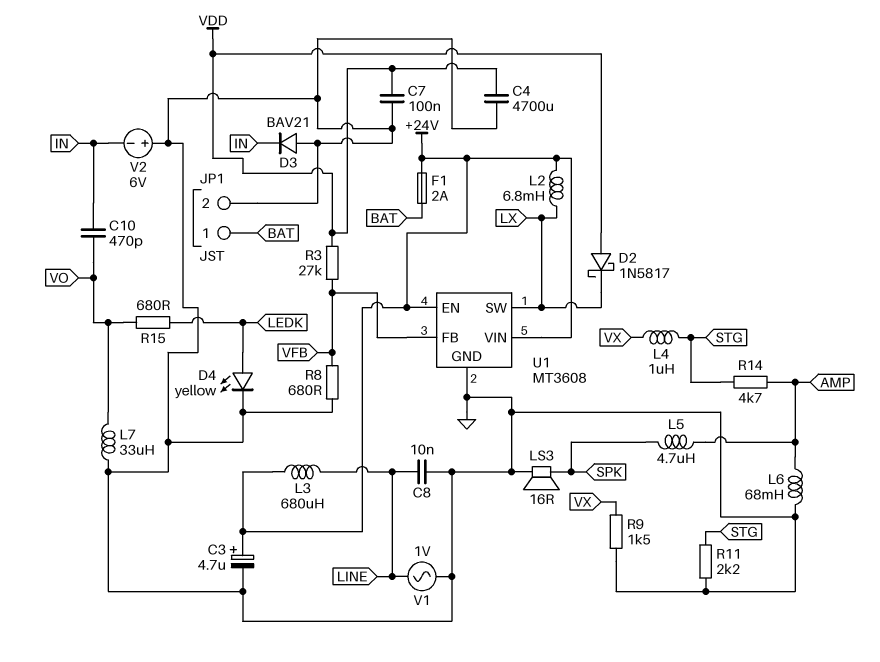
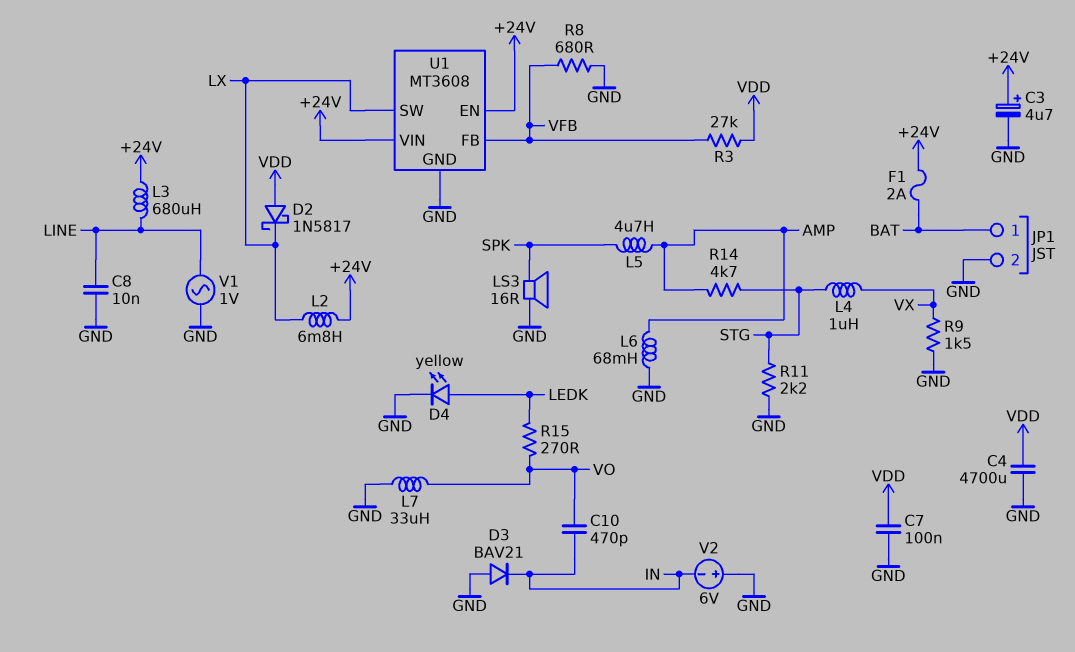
R15: 680 (LEDK, VO) -> 270 (LEDK, VO)

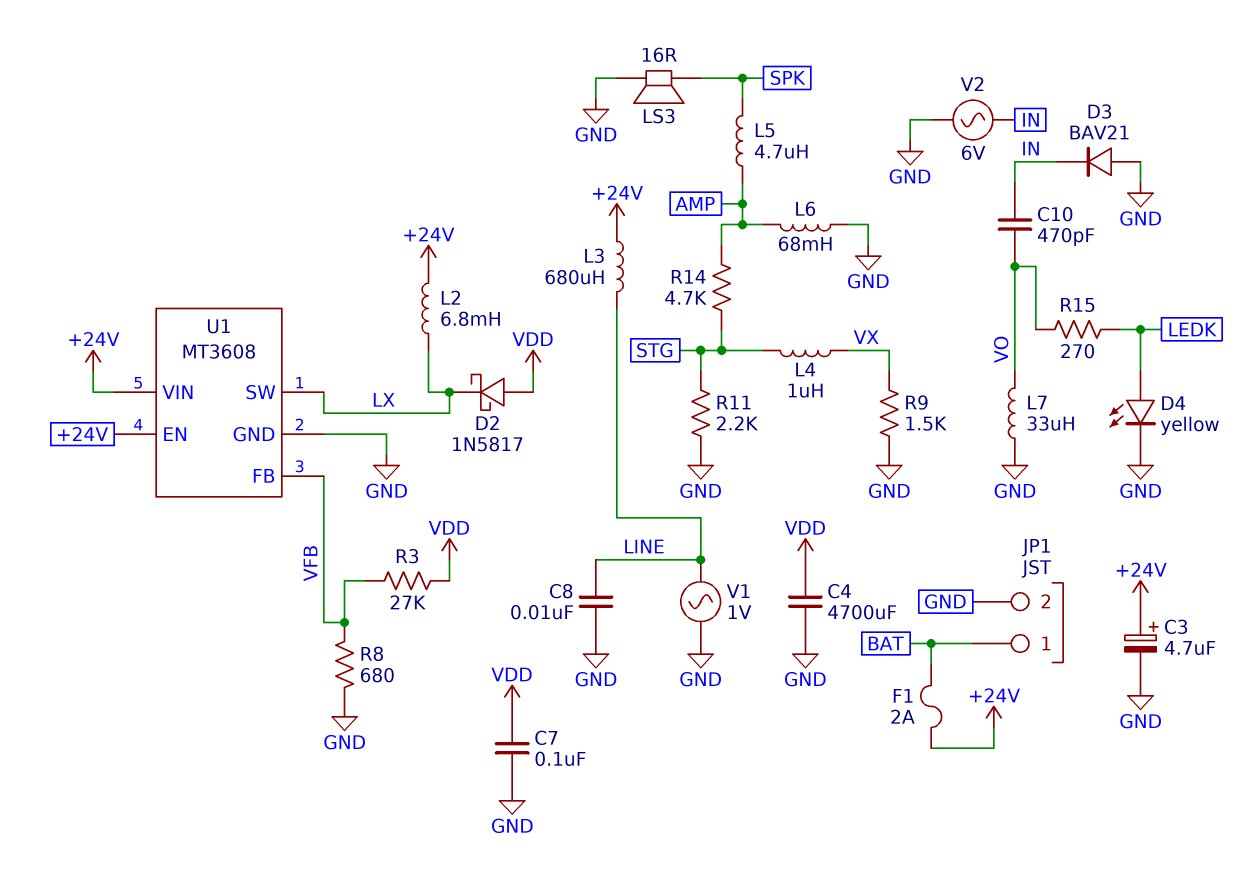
V2: 6V (plus GND, minus IN) -> AC 6V (GND, IN)

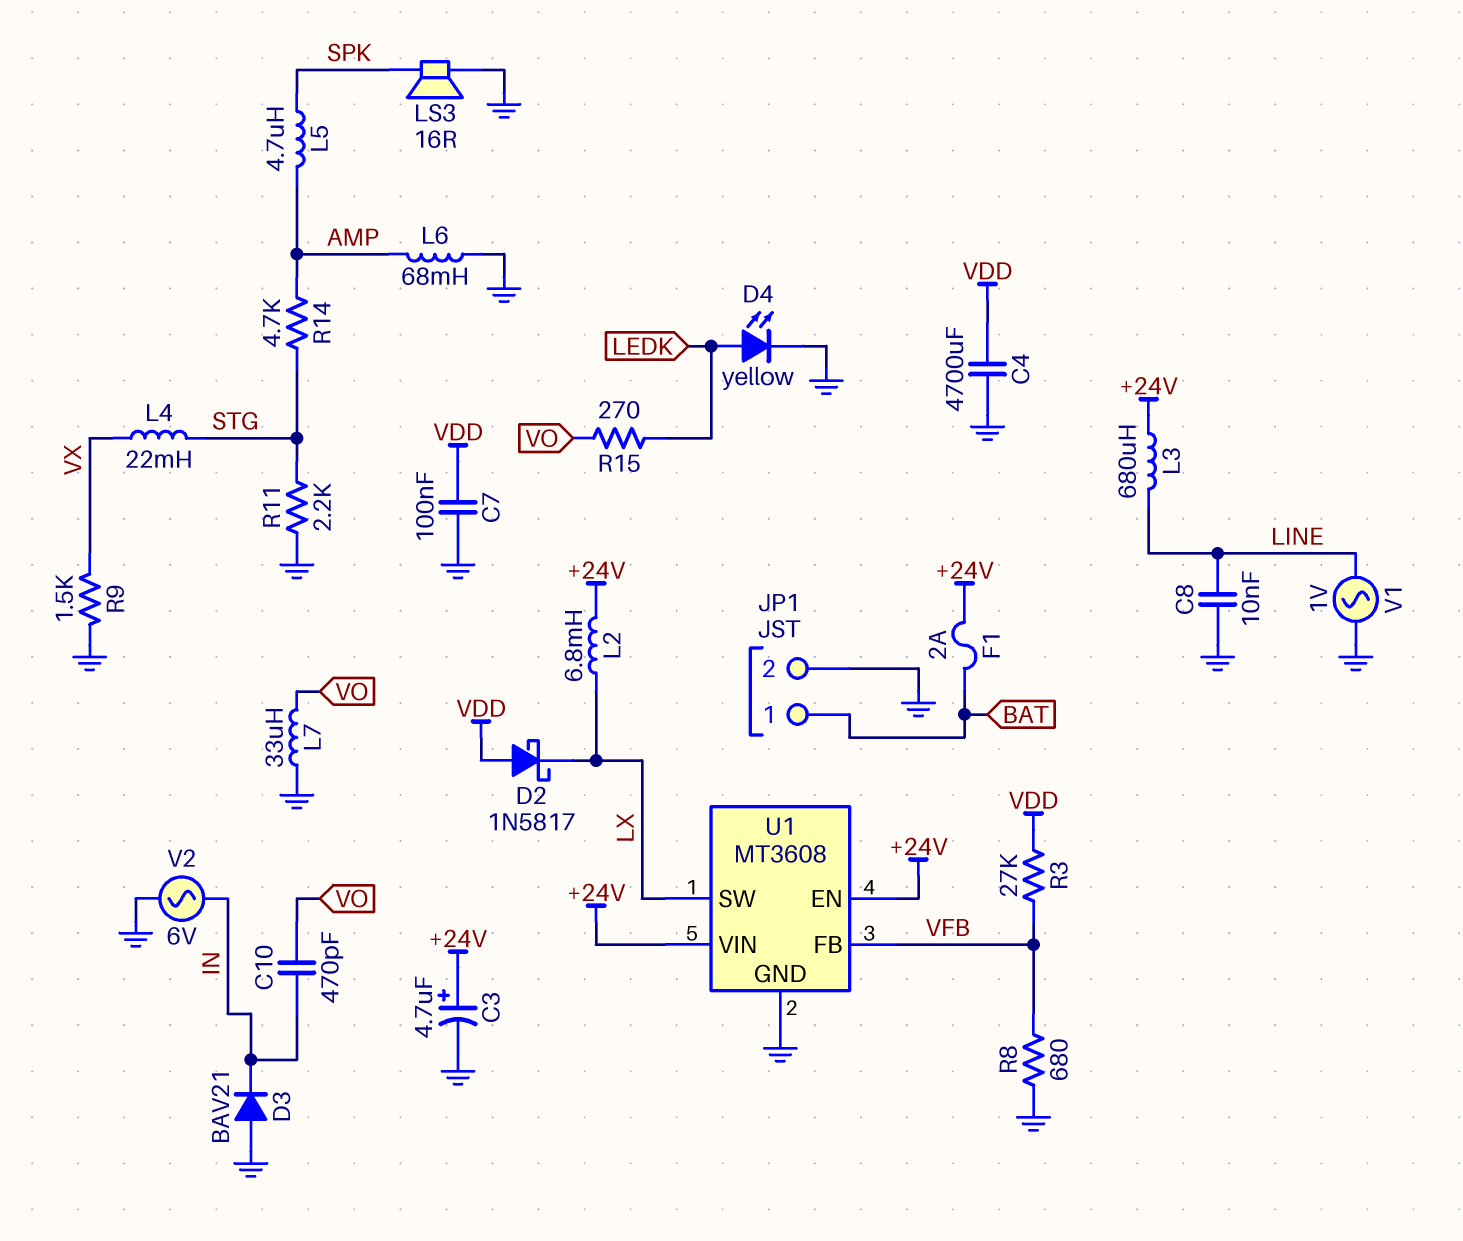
L4: 1uH (STG, VX) -> 22mH (STG, VX)

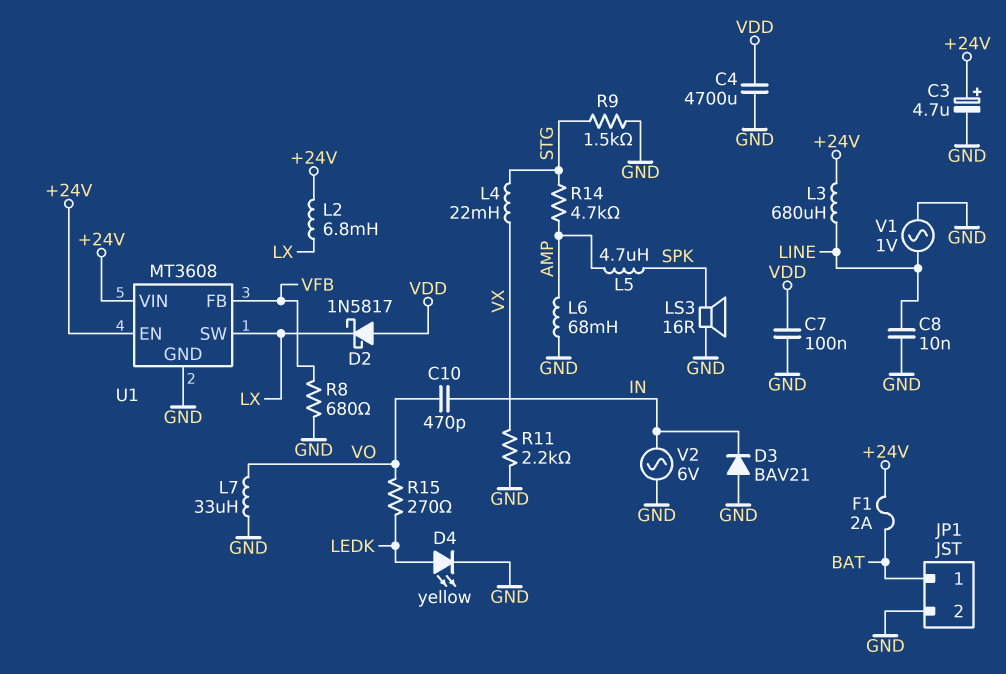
R3: 27k (VDD, VFB) -> none
R9: 1.5k (GND, VX) -> 1.5k (GND, STG)
R11: 2.2k (GND, STG) -> 2.2k (GND, VX)

